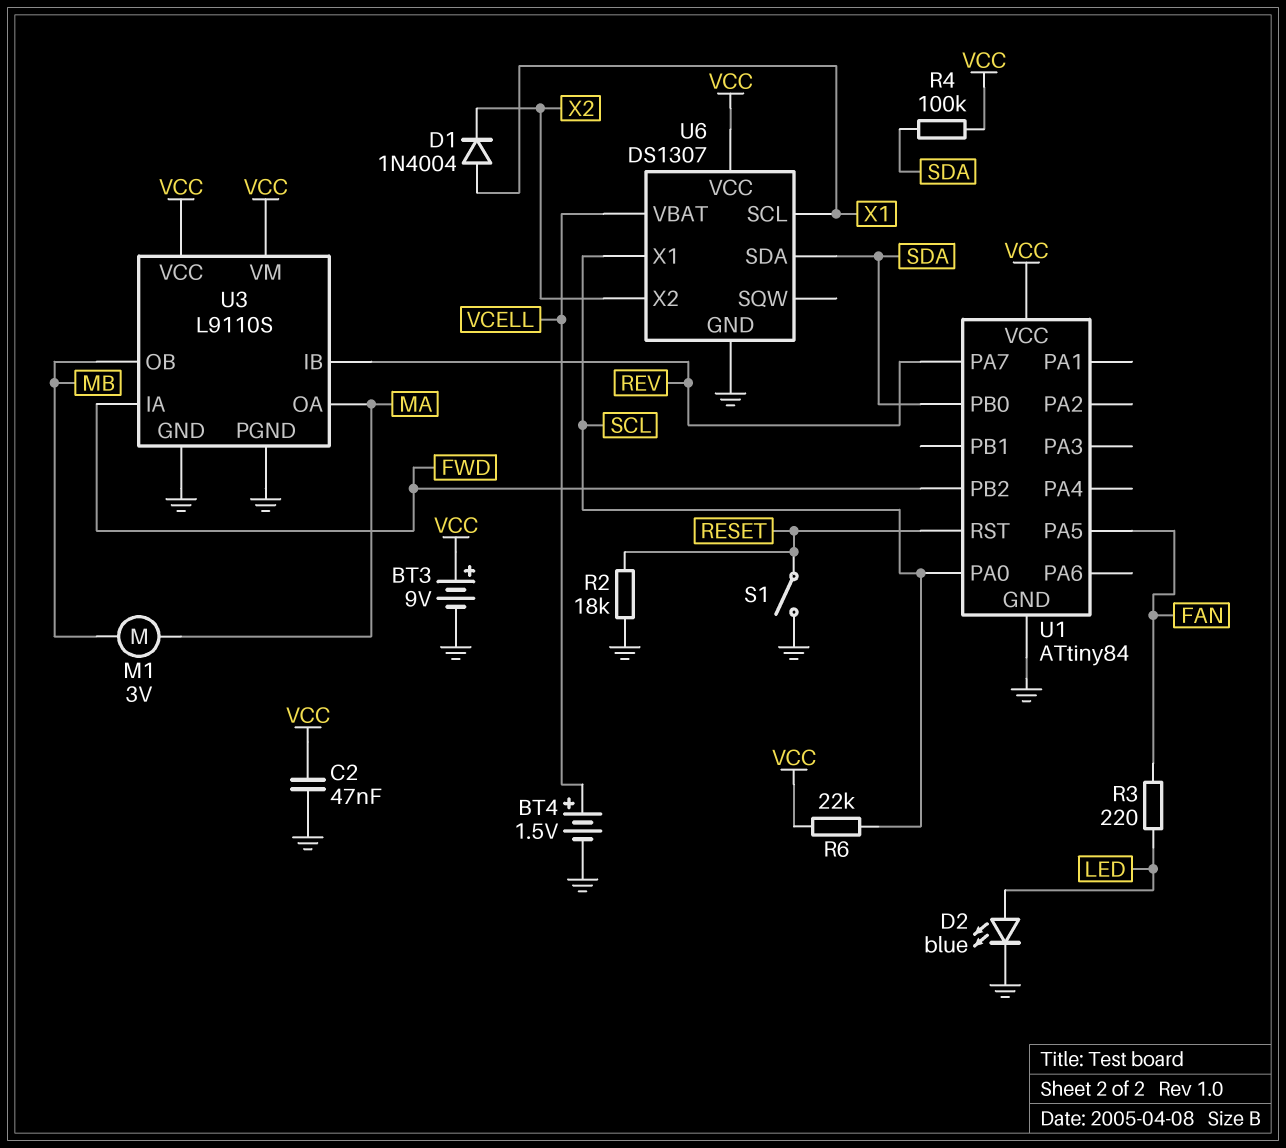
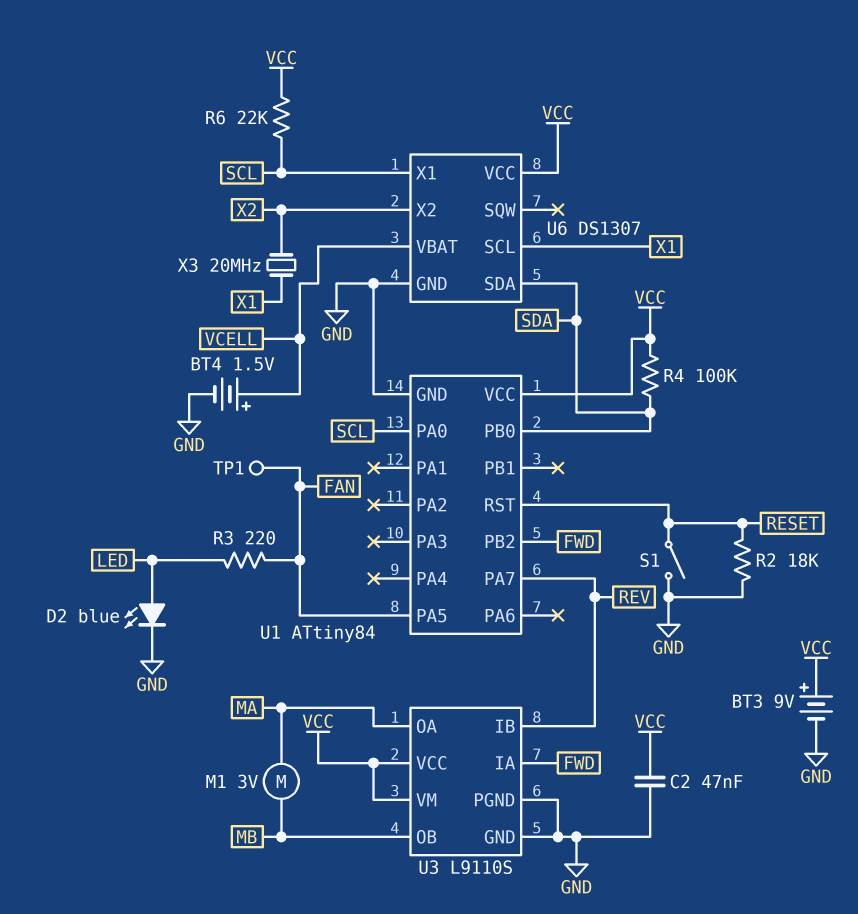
D1: diode 1N4004 (A X1, K X2) -> none
TP1: none -> test point (FAN)
X3: none -> 20MHz (X1, X2)

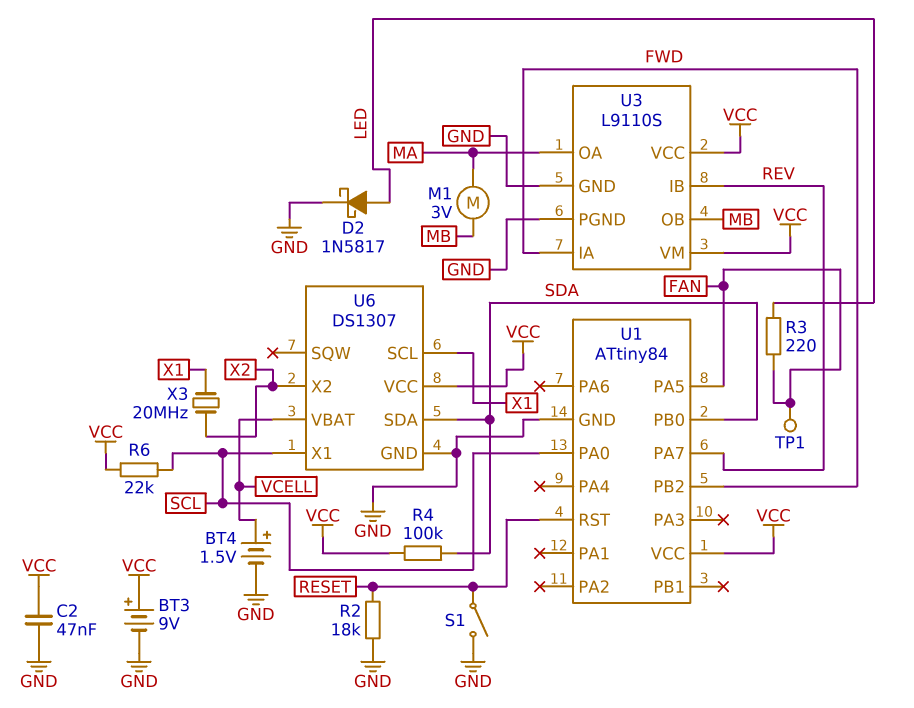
D2: LED blue (A LED, K GND) -> schottky 1N5817 (A LED, K GND)

